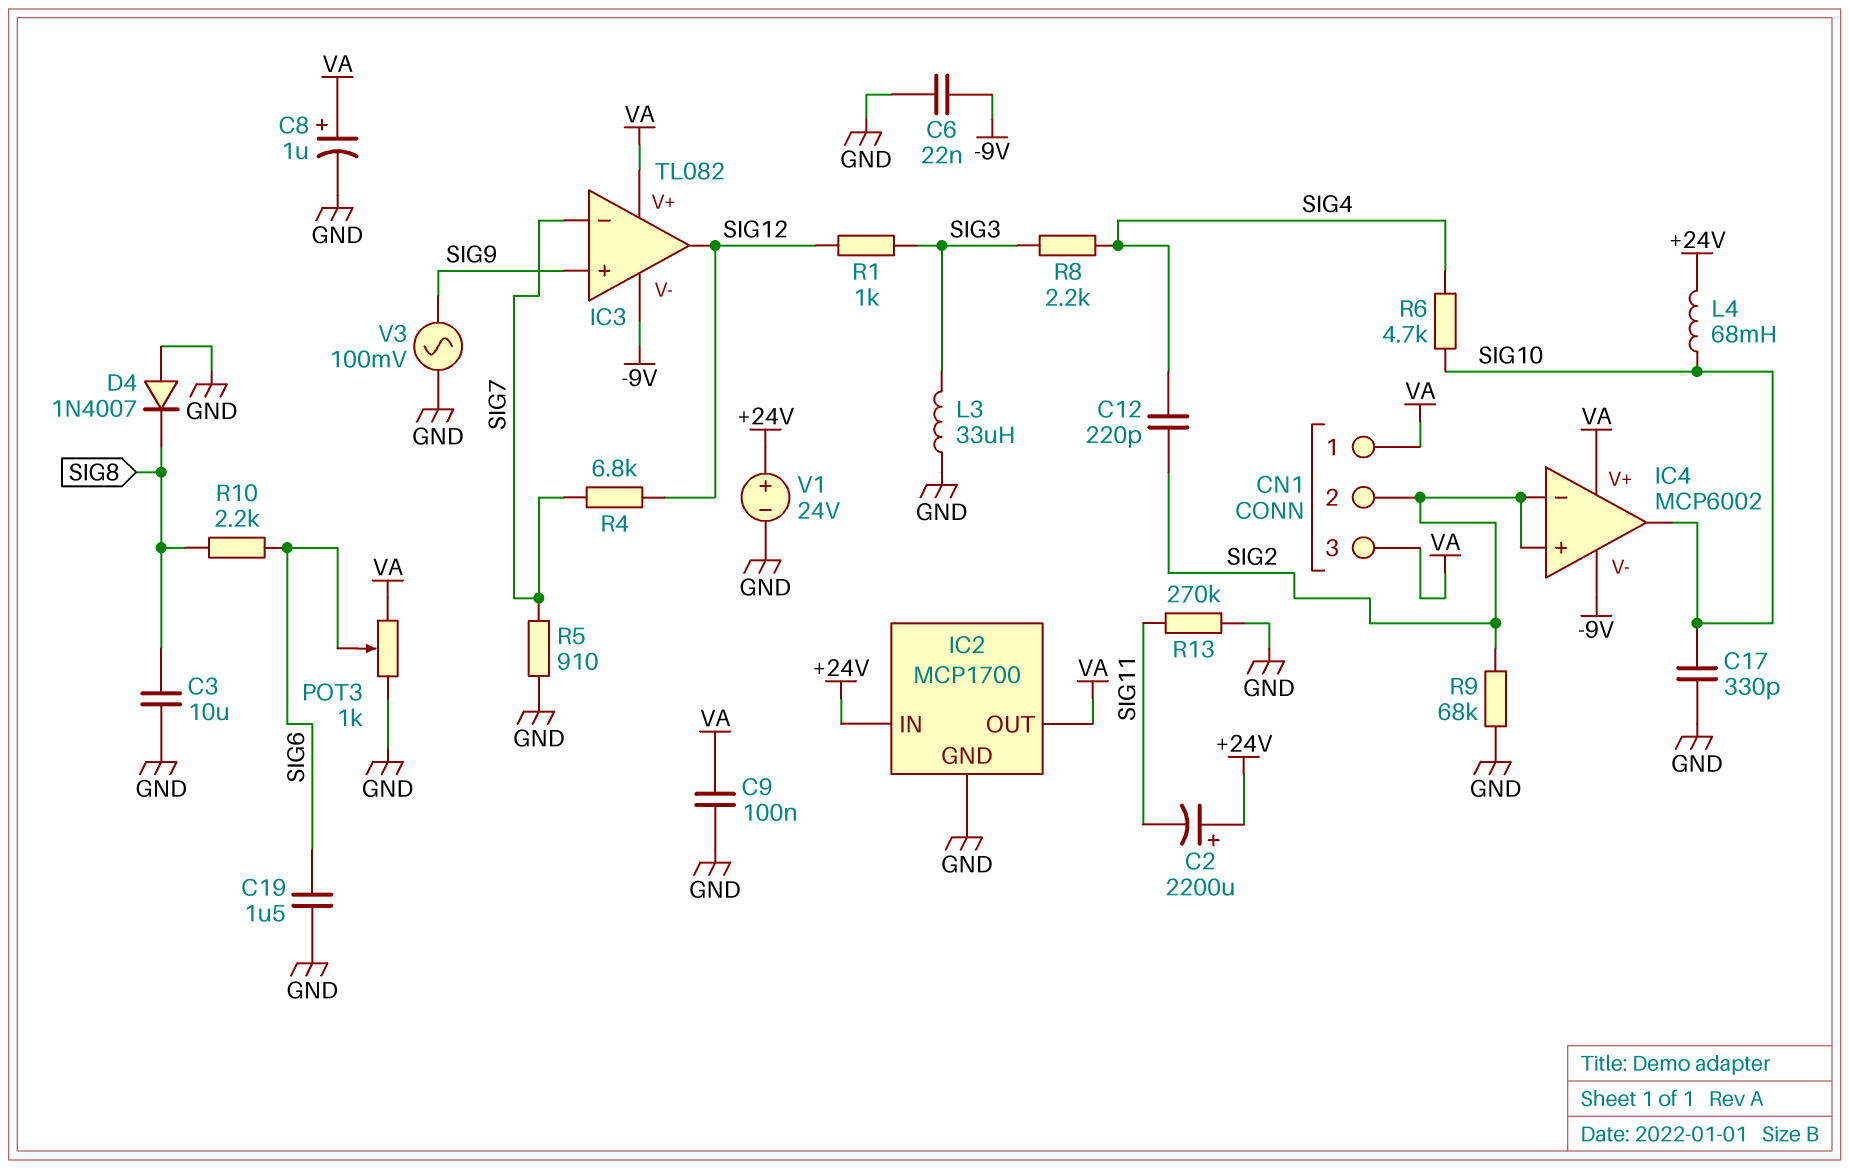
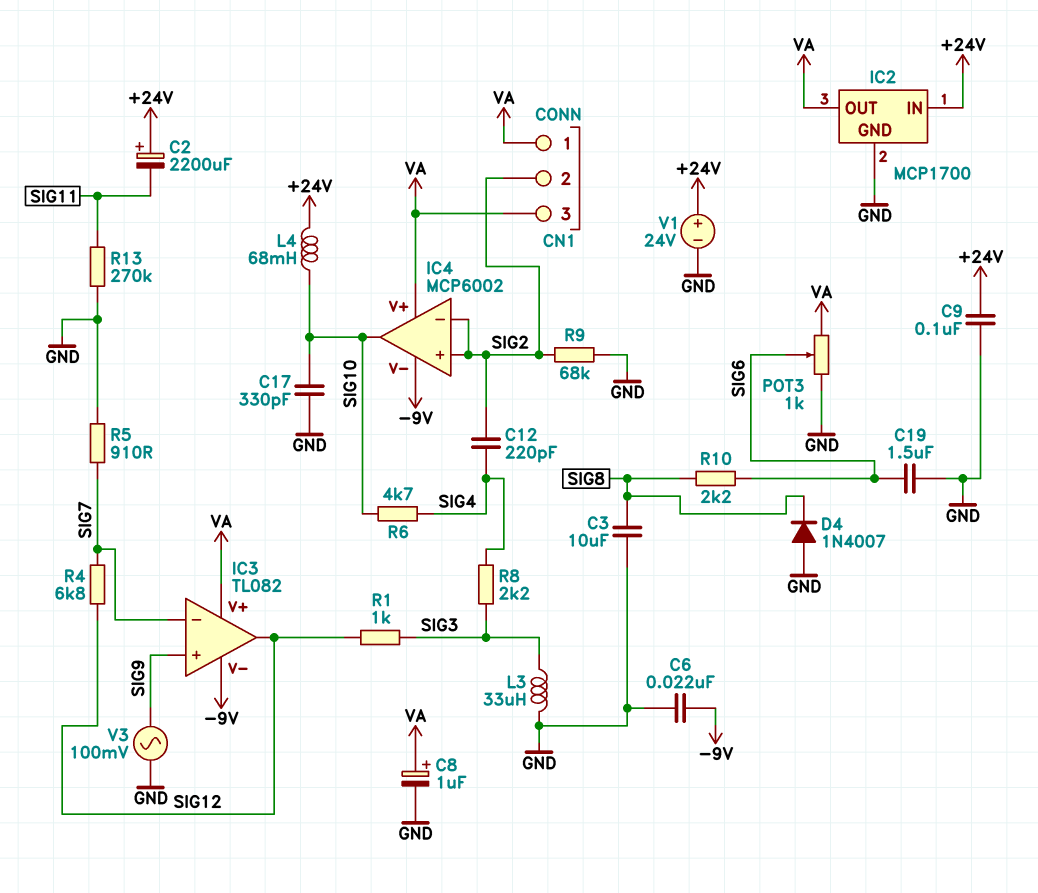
C9: 100nF (GND, VA) -> 100nF (+24V, GND)

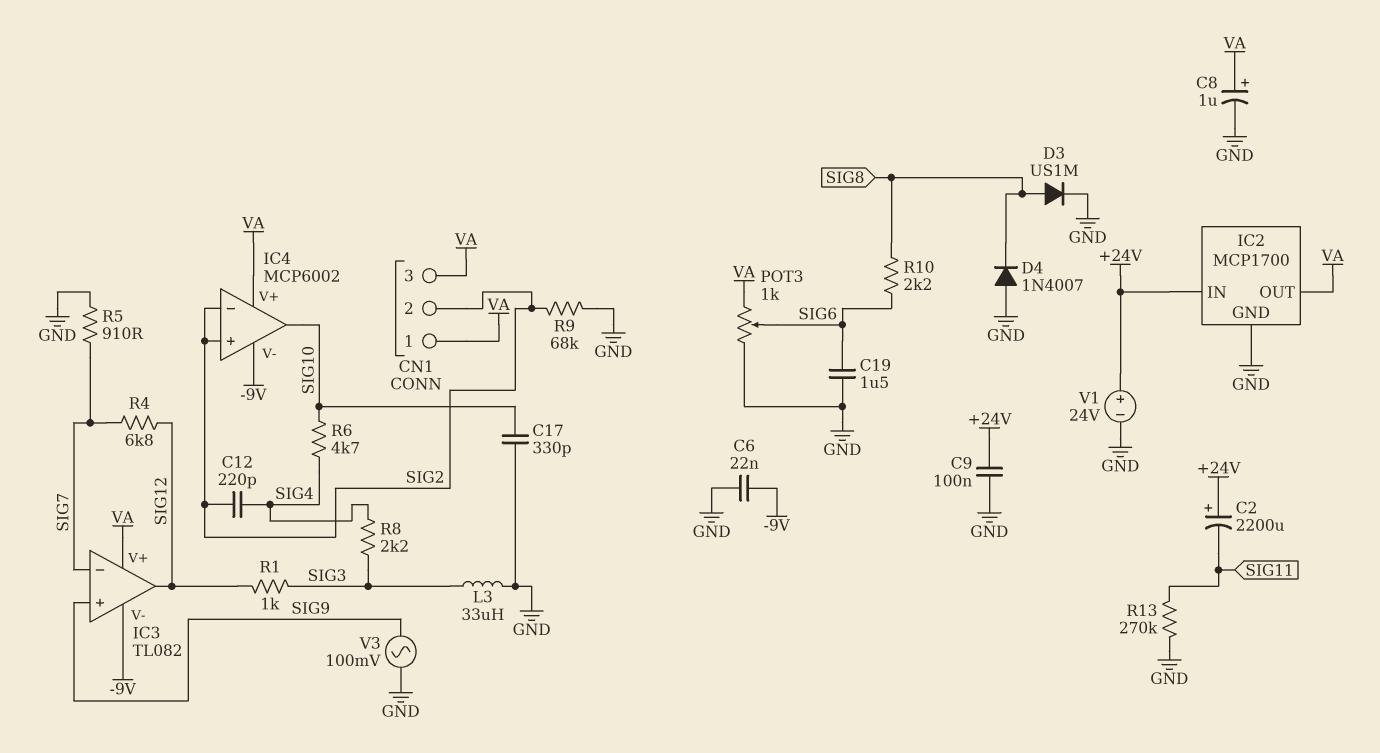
C3: 10uF (GND, SIG8) -> none
D3: none -> diode US1M (A SIG8, K GND)
L4: 68mH (+24V, SIG10) -> none

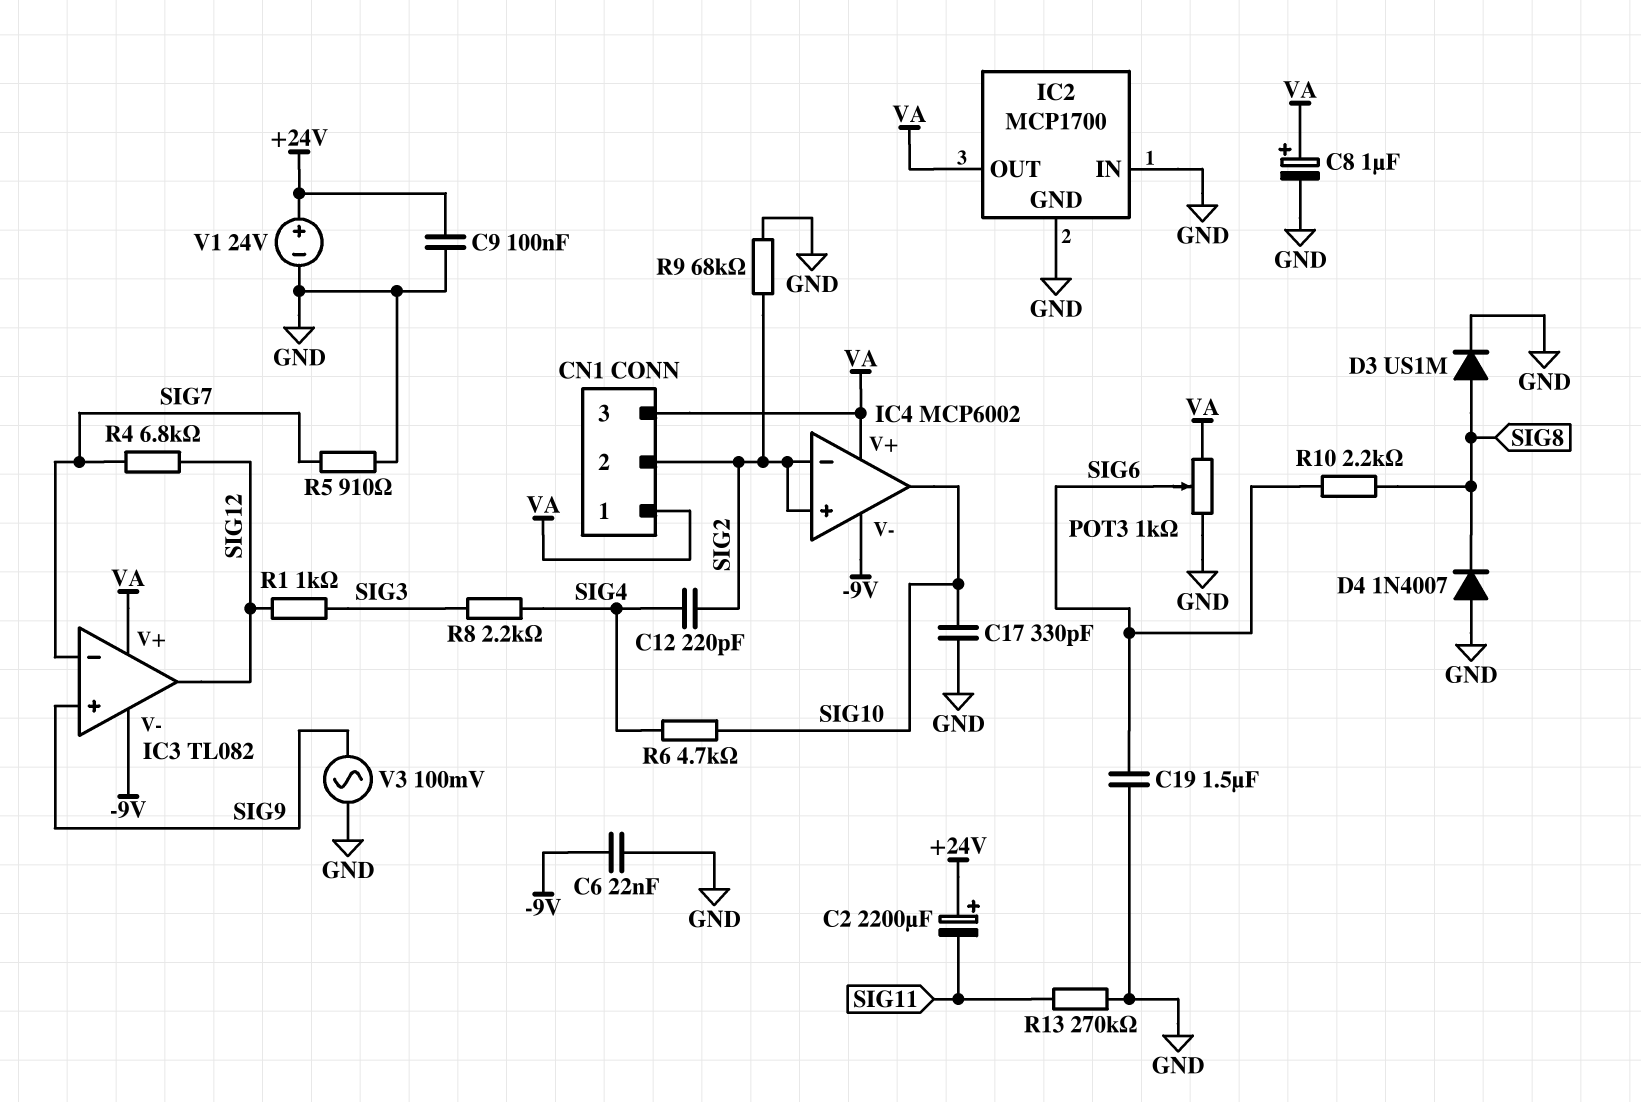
IC2 pin IN: +24V -> GND
L3: 33uH (GND, SIG3) -> none

